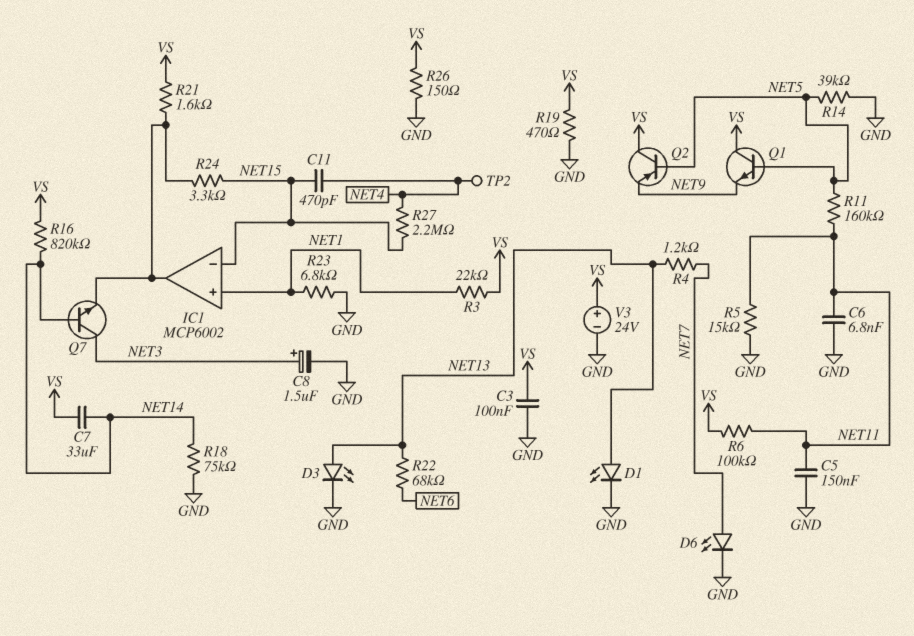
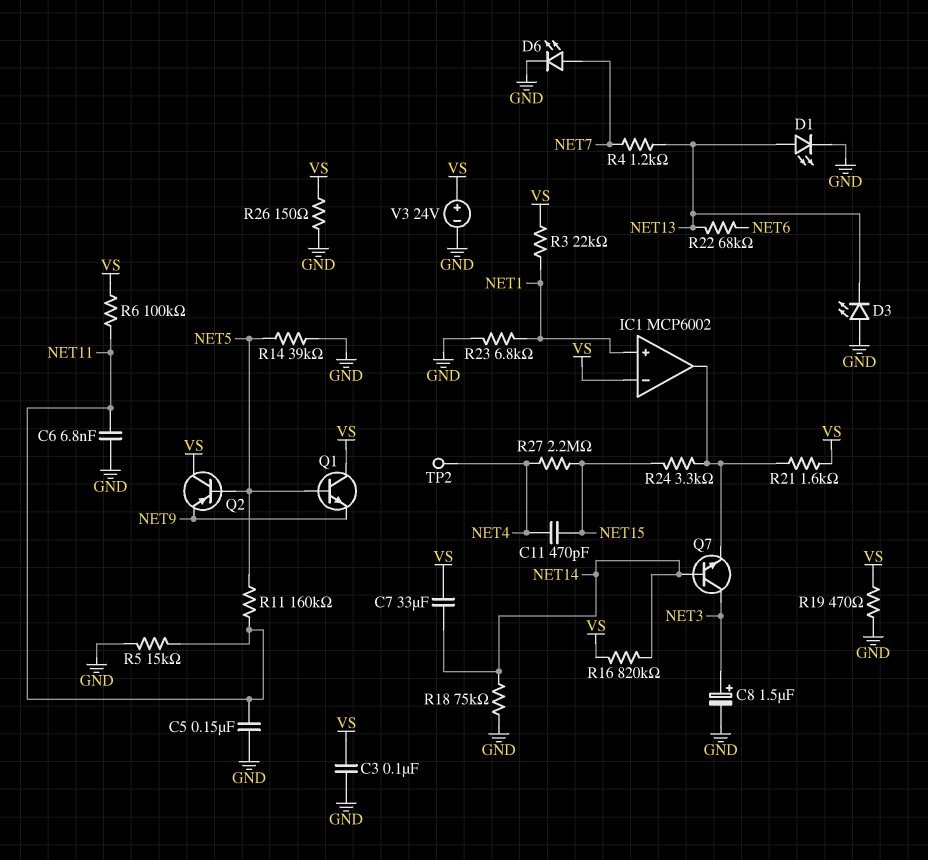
D3: LED (A NET13, K GND) -> LED (A GND, K NET13)
IC1 pin in-: NET15 -> VS

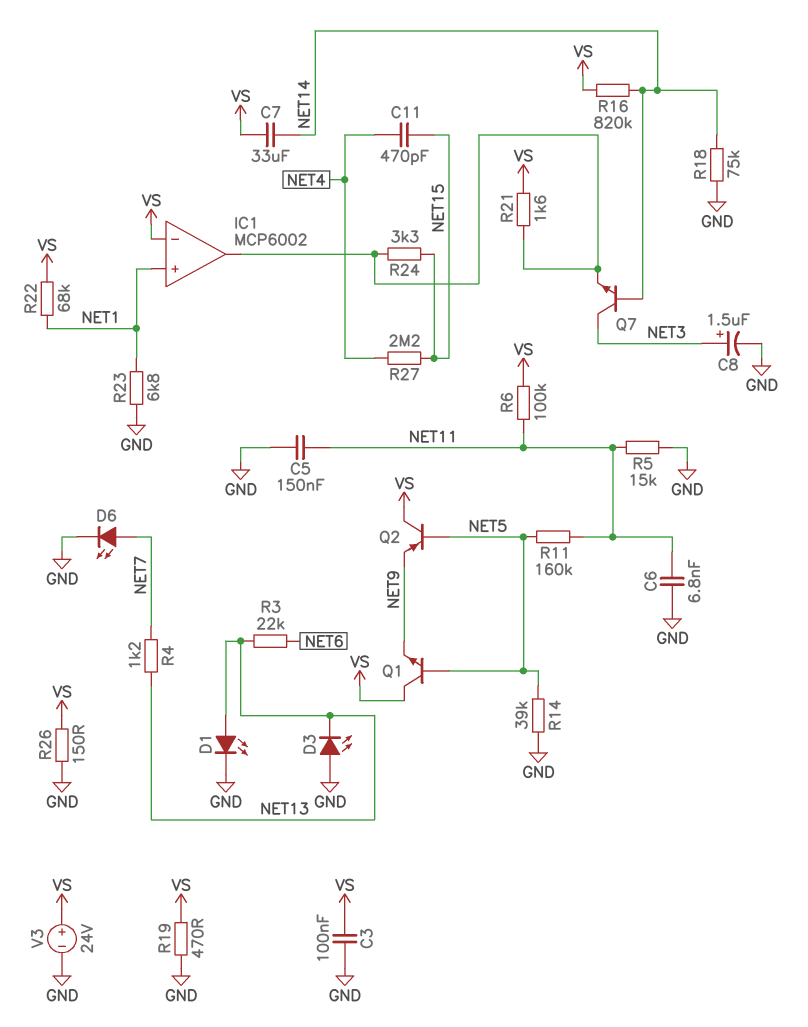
R3: 22k (NET1, VS) -> 22k (NET6, NET13)
R22: 68k (NET6, NET13) -> 68k (NET1, VS)
TP2: test point (NET4) -> none

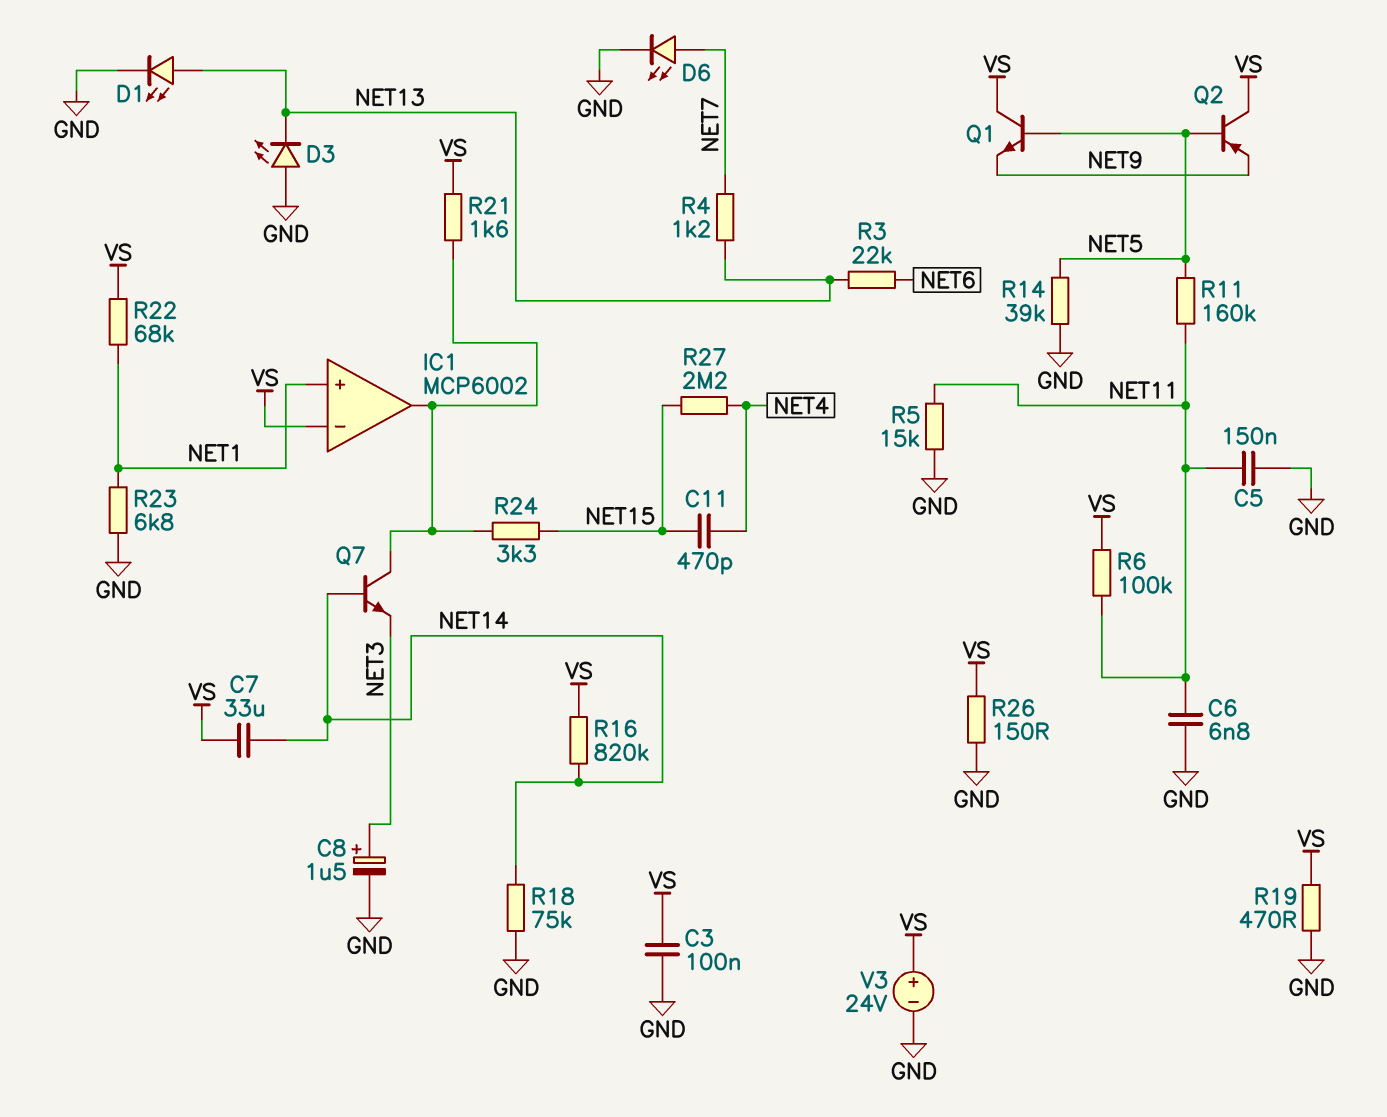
Q7: NPN (B NET14, C NET3, E IC1/out) -> NPN (B NET14, C IC1/out, E NET3)

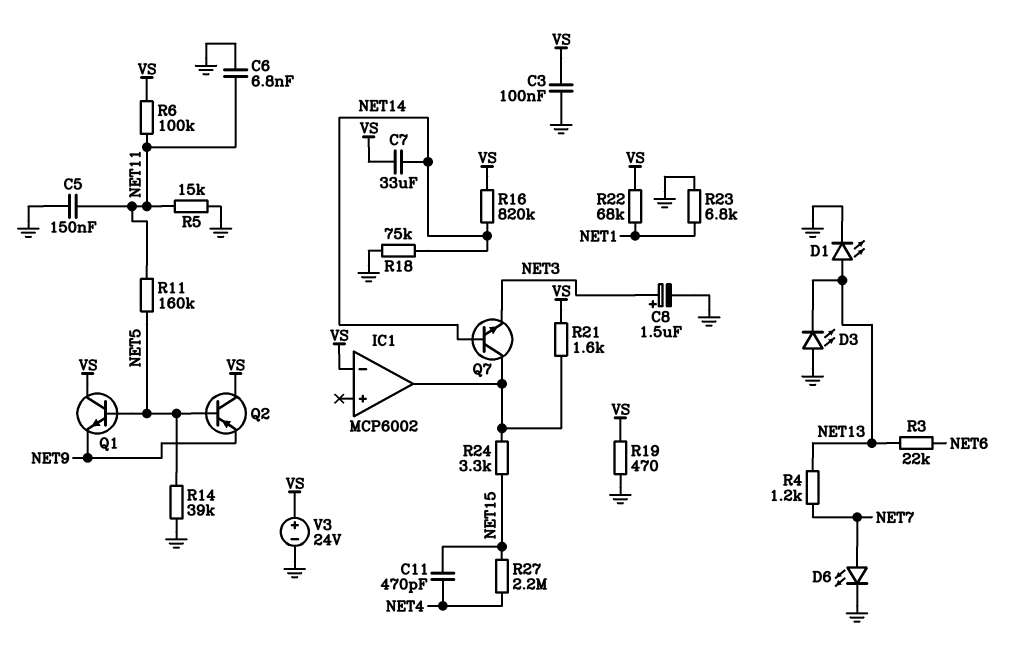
IC1 pin in+: NET1 -> none
R26: 150 (GND, VS) -> none

